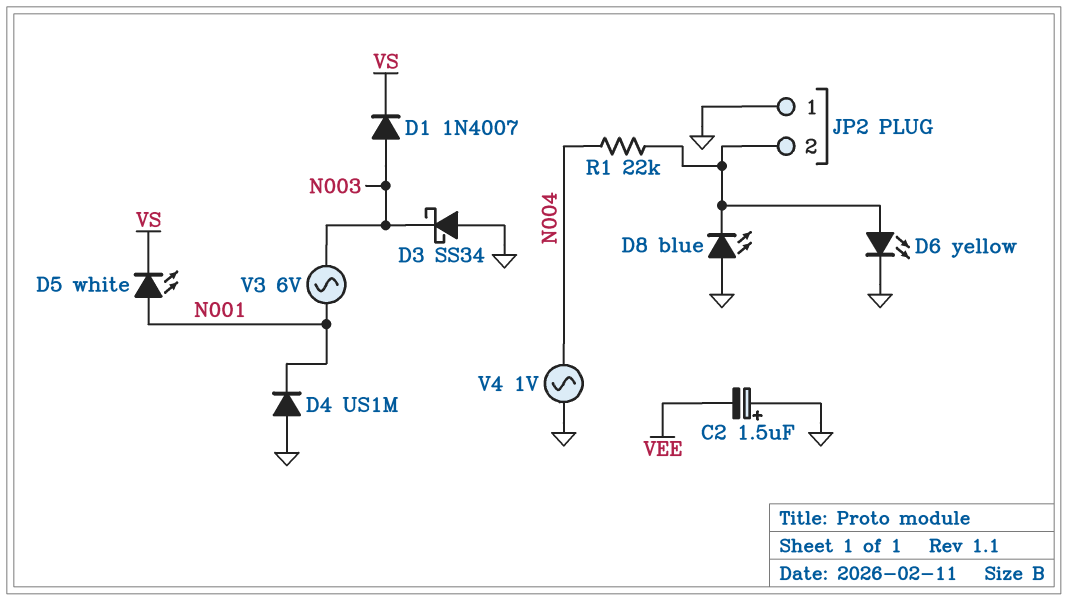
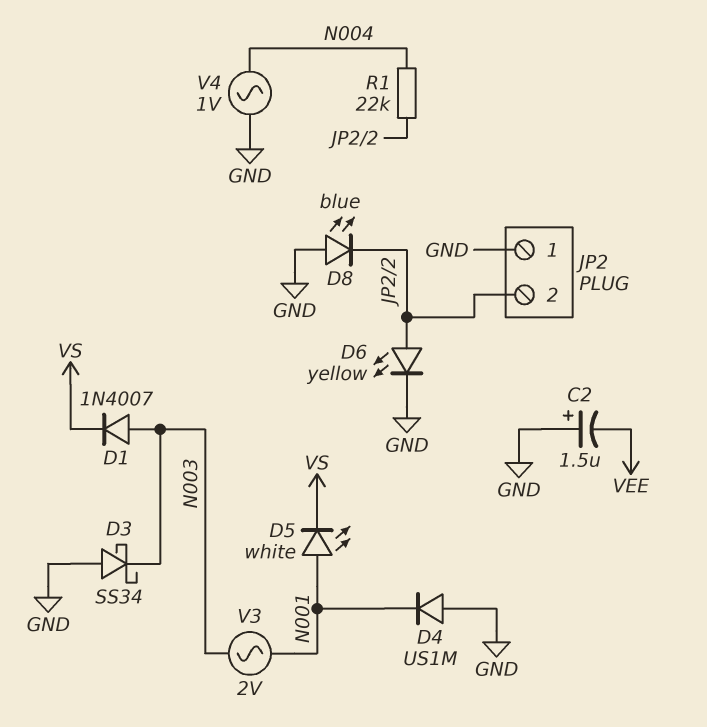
V3: AC 6V (N001, N003) -> AC 2V (N001, N003)

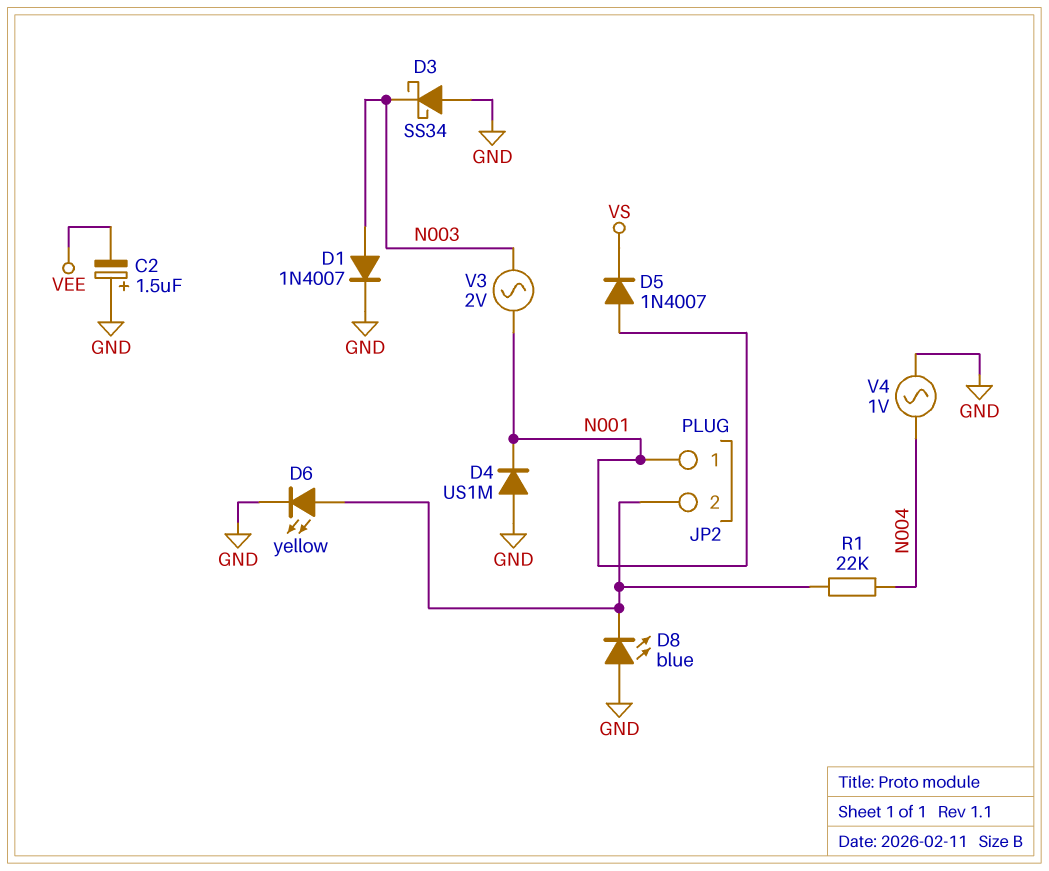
D1: diode 1N4007 (A N003, K VS) -> diode 1N4007 (A N003, K GND)
D5: LED white (A N001, K VS) -> diode 1N4007 (A N001, K VS)
JP2 pin 1: GND -> N001

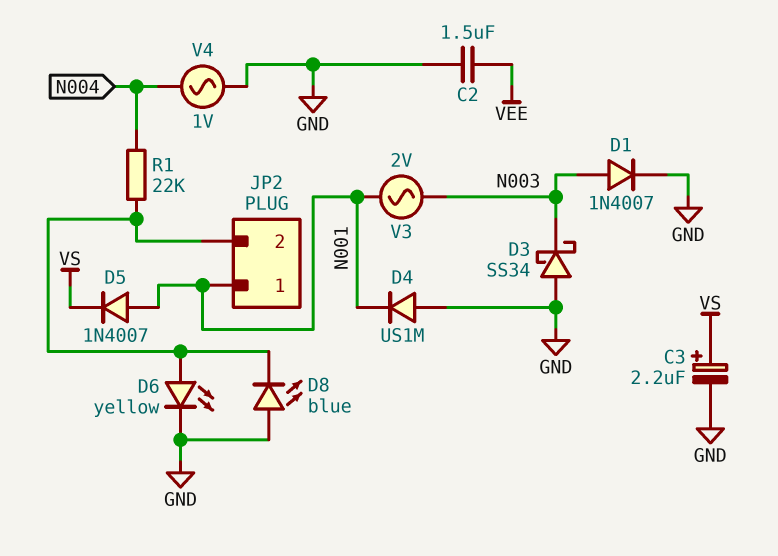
C2: 1.5uF (plus GND, minus VEE) -> 1.5uF (GND, VEE)
C3: none -> 2.2uF (plus VS, minus GND)

